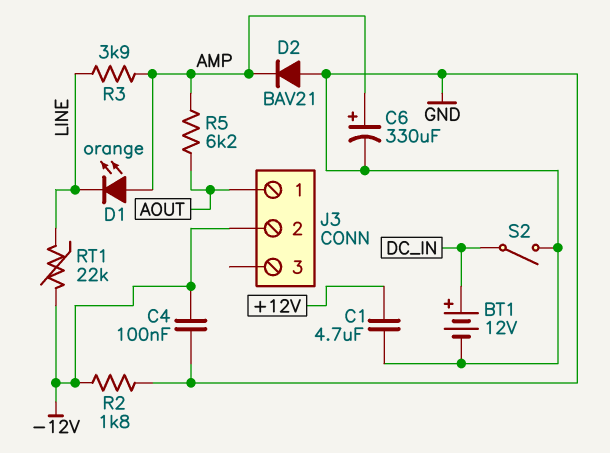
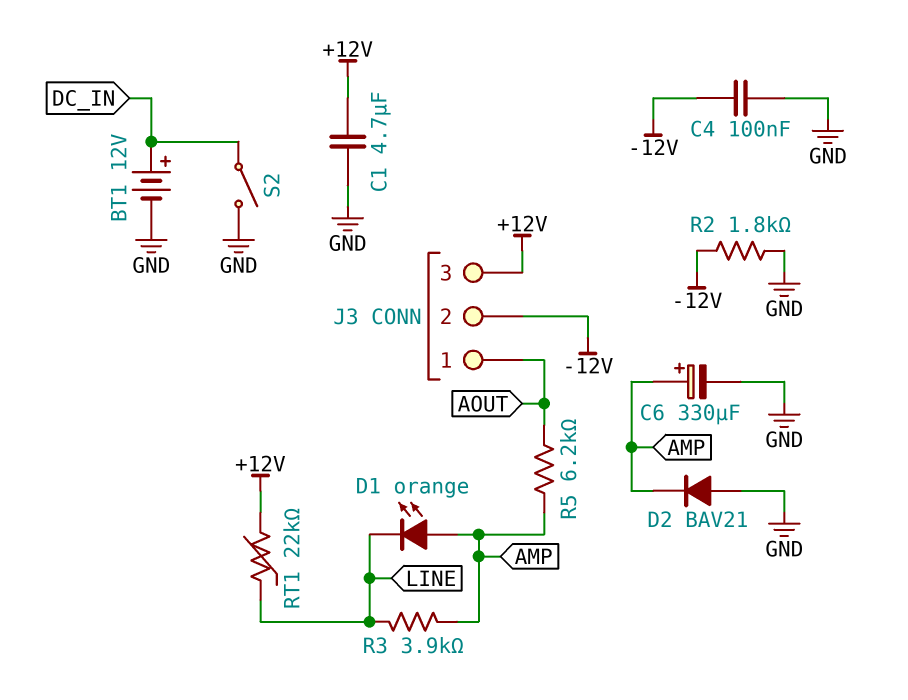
J3 pin 3: none -> +12V
RT1: 22k (-12V, LINE) -> 22k (+12V, LINE)

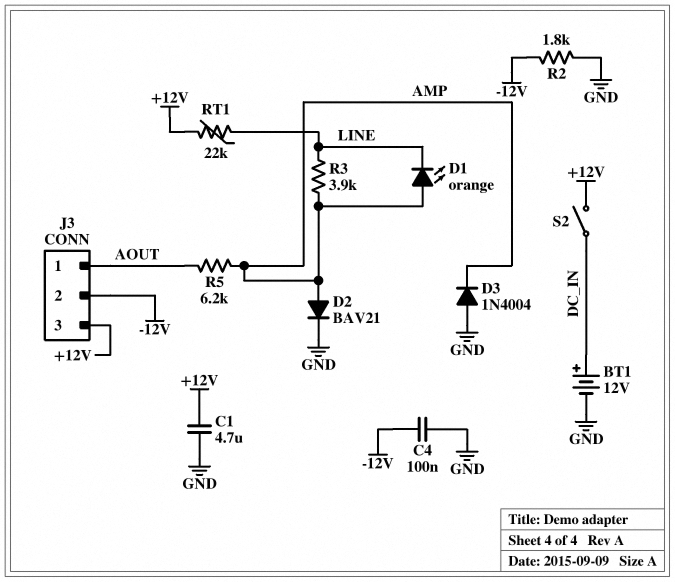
C6: 330uF (plus AMP, minus GND) -> none
D2: diode BAV21 (A GND, K AMP) -> diode BAV21 (A AMP, K GND)
D3: none -> diode 1N4004 (A GND, K AMP)
S2: switch (DC_IN, GND) -> switch (+12V, DC_IN)

